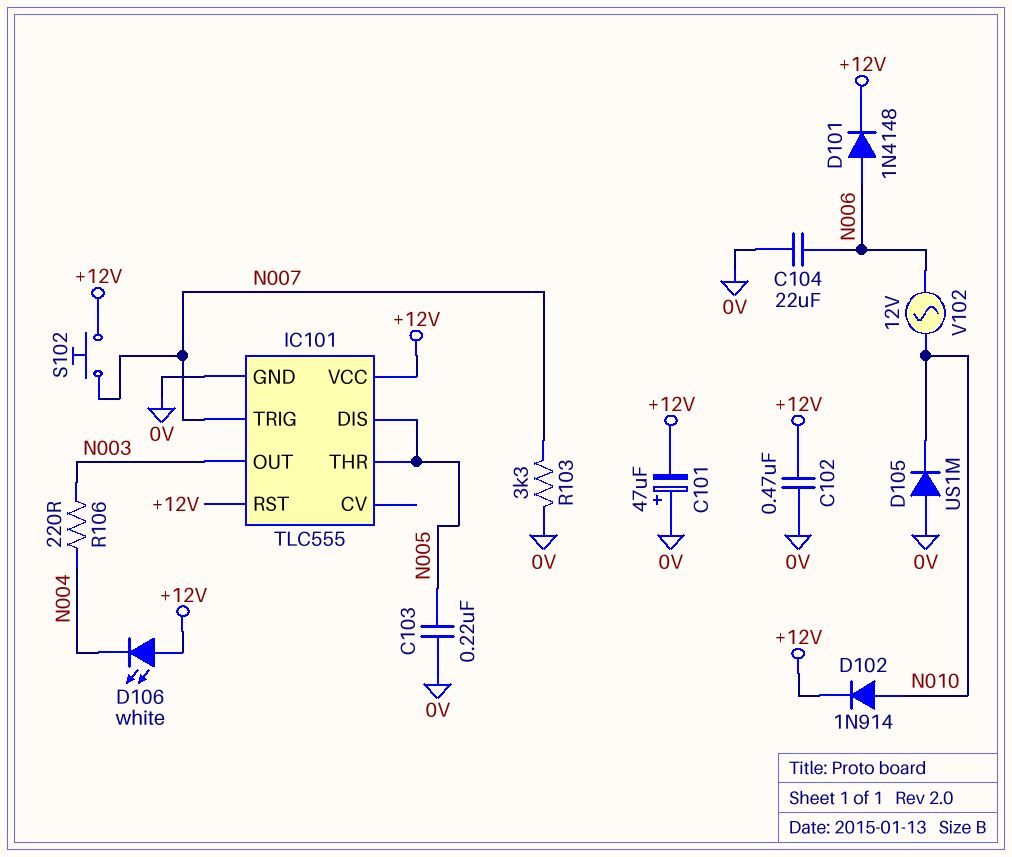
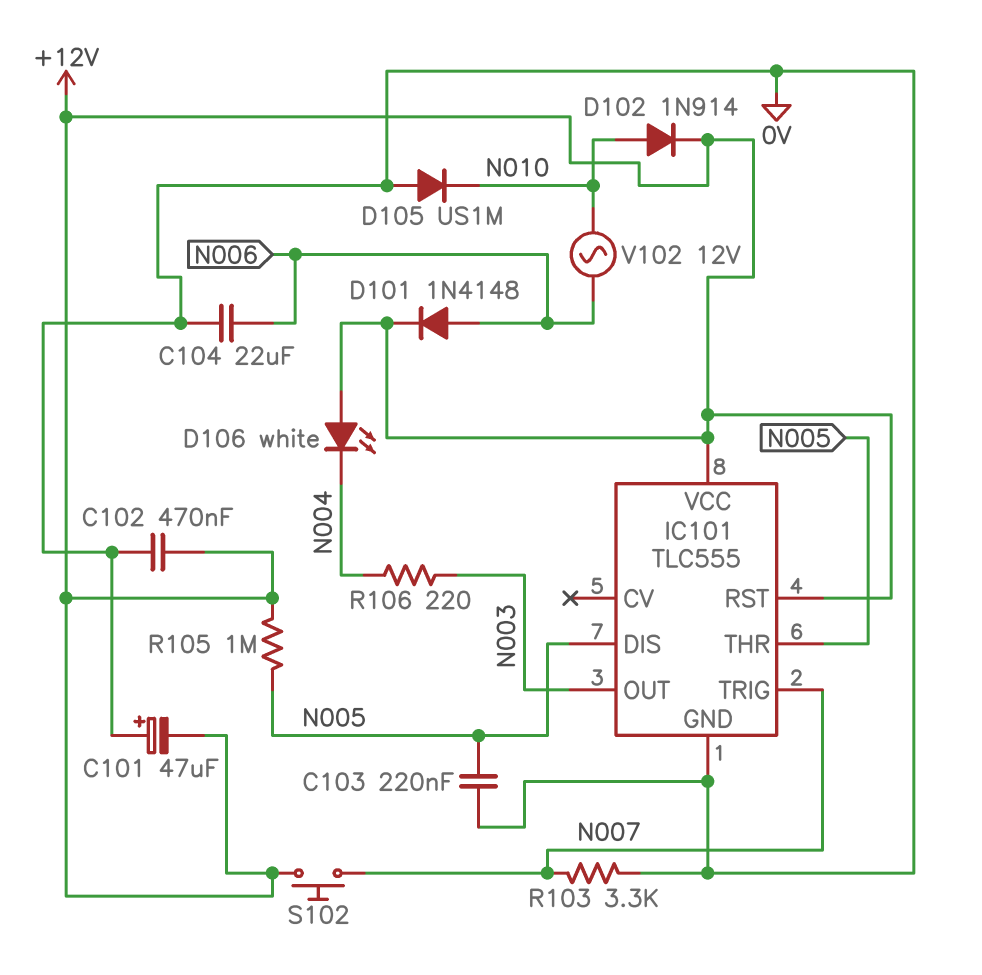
R105: none -> 1M (+12V, N005)

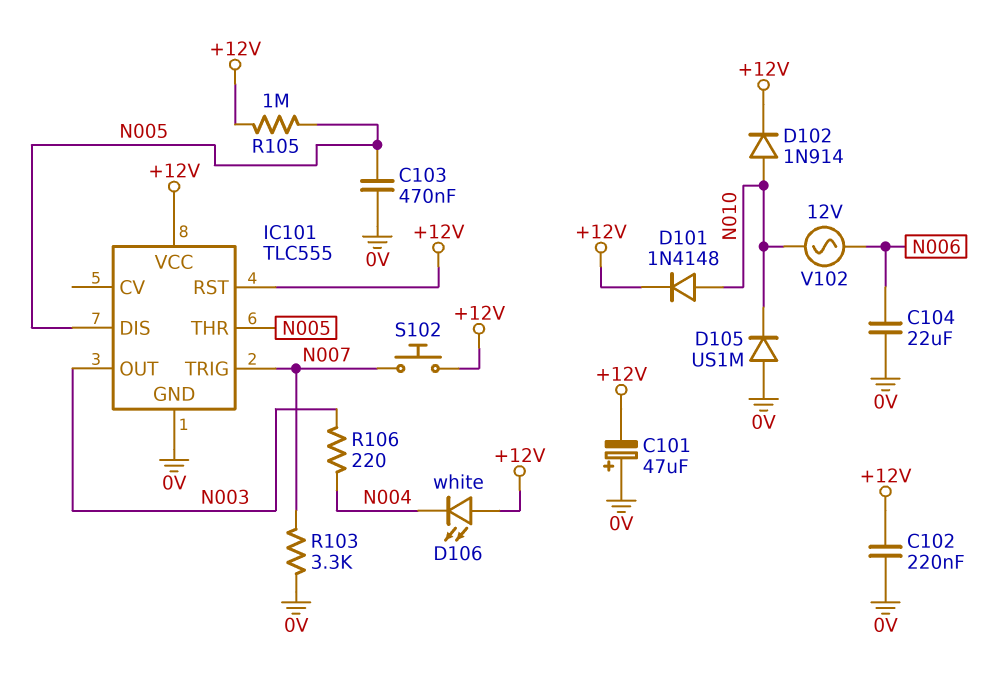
C102: 470nF (+12V, 0V) -> 220nF (+12V, 0V)
C103: 220nF (0V, N005) -> 470nF (0V, N005)
D101: diode 1N4148 (A N006, K +12V) -> diode 1N4148 (A N010, K +12V)

